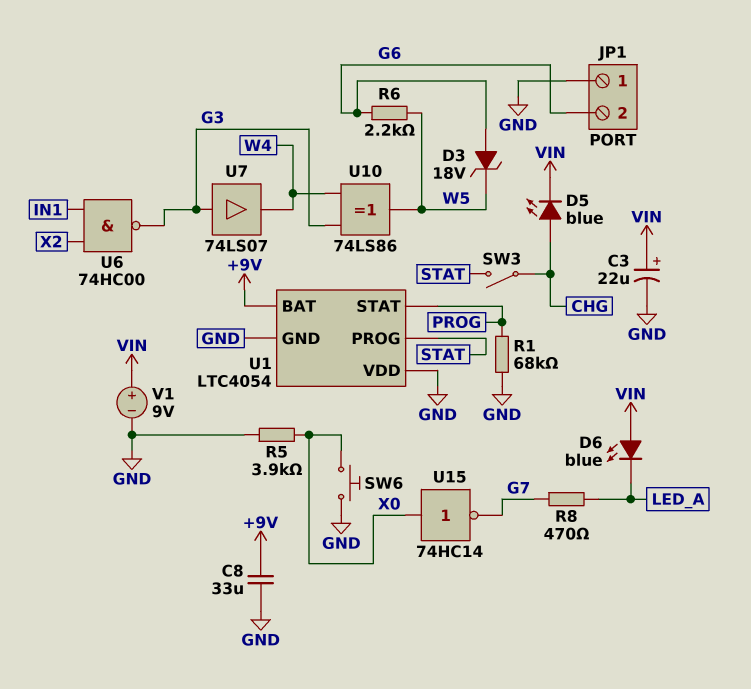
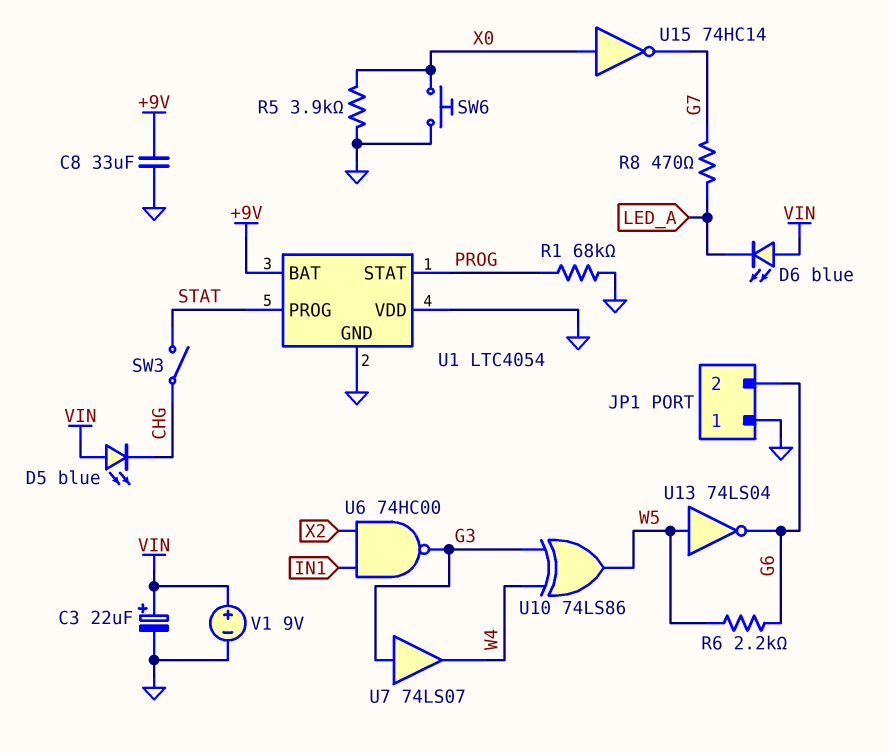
D3: zener 18V (A G6, K W5) -> none
D5: LED blue (A CHG, K VIN) -> LED blue (A VIN, K CHG)
U13: none -> NOT 74LS04 (in W5, out G6)

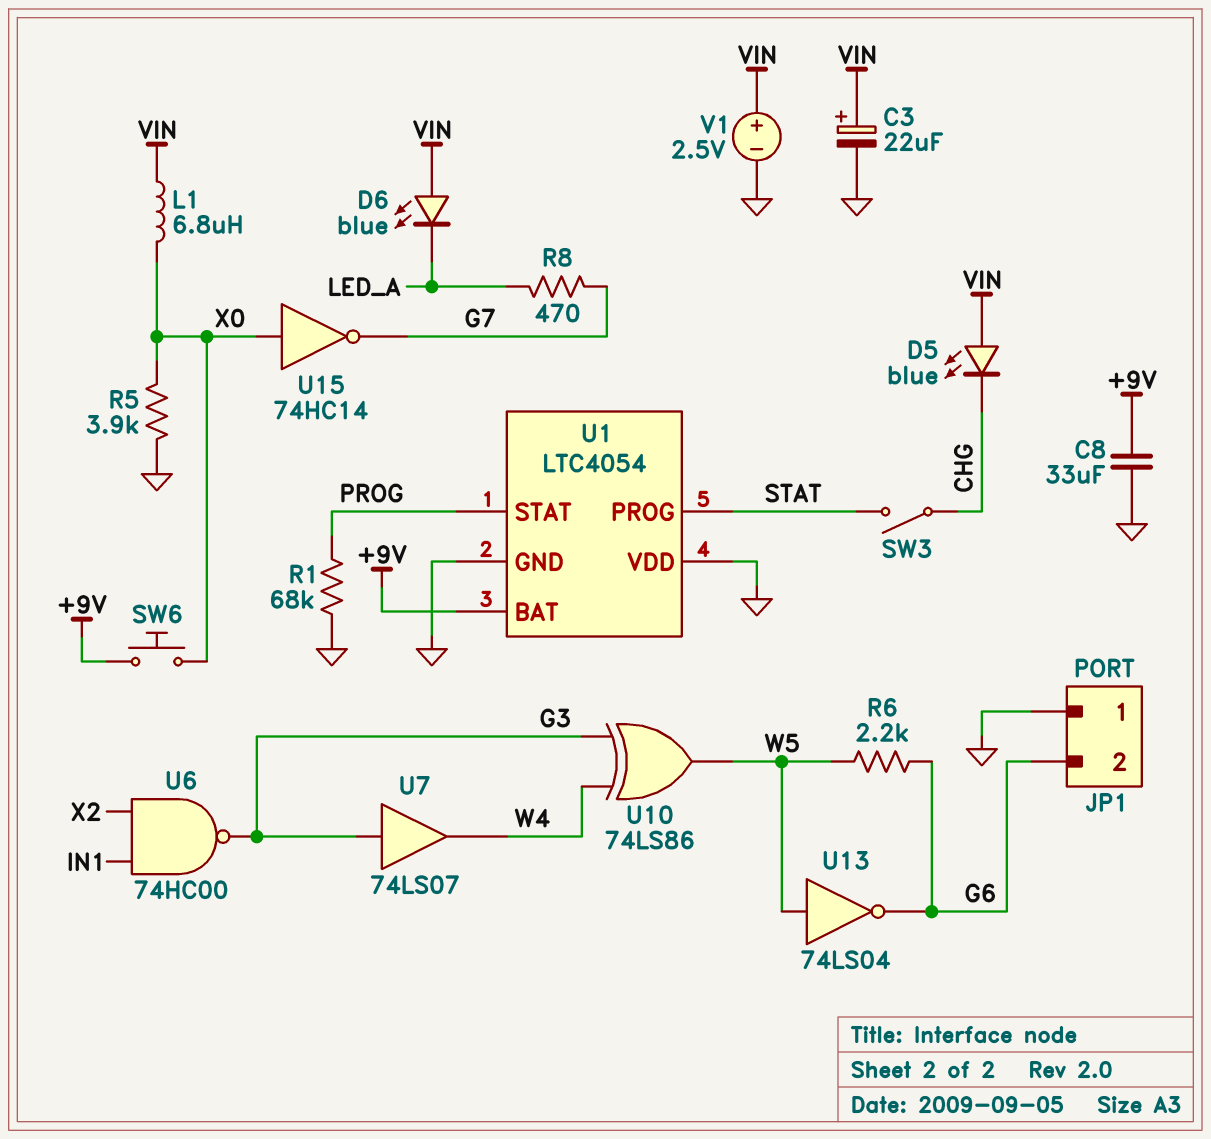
L1: none -> 6.8uH (VIN, X0)
SW6: button (GND, X0) -> button (+9V, X0)
V1: 9V (plus VIN, minus GND) -> 2.5V (plus VIN, minus GND)

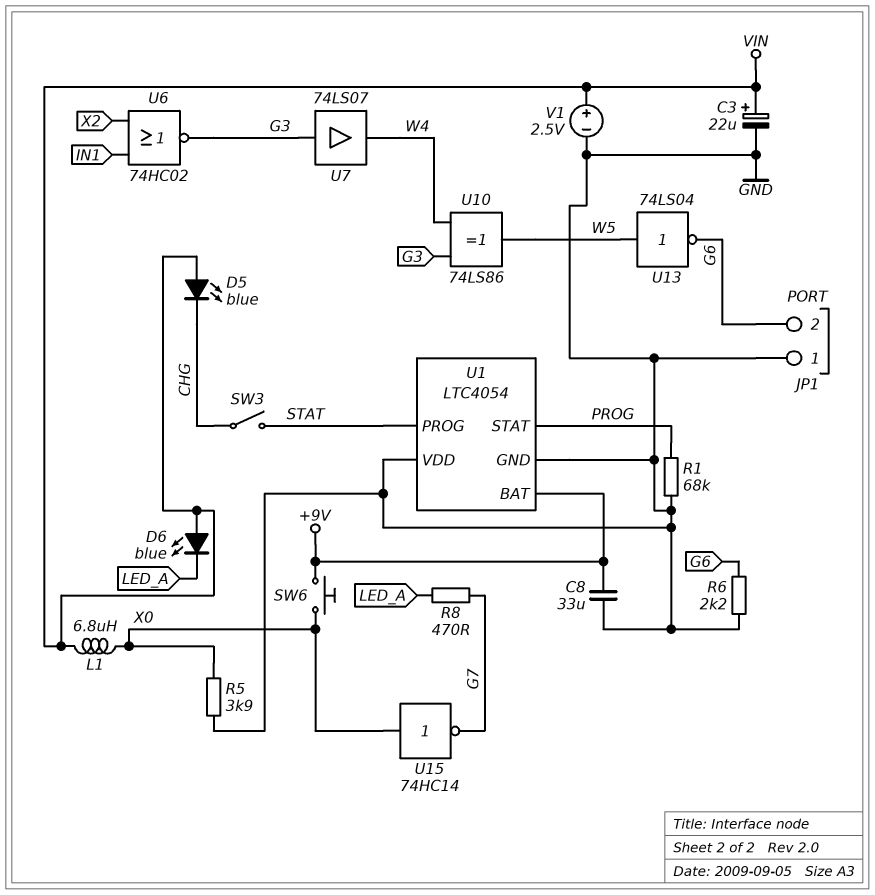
R6: 2.2k (G6, W5) -> 2.2k (G6, GND)
U6: NAND 74HC00 (in IN1, in X2, out G3) -> NOR 74HC02 (in IN1, in X2, out G3)

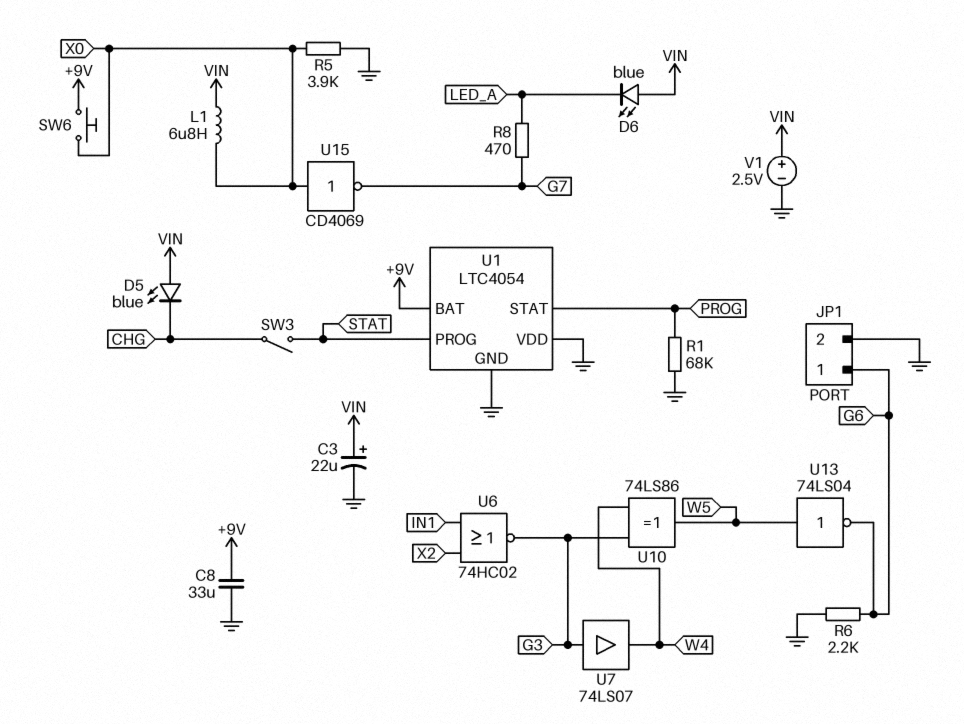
JP1 pin 1: GND -> G6
JP1 pin 2: G6 -> GND
U15: NOT 74HC14 (in X0, out G7) -> NOT CD4069 (in X0, out G7)

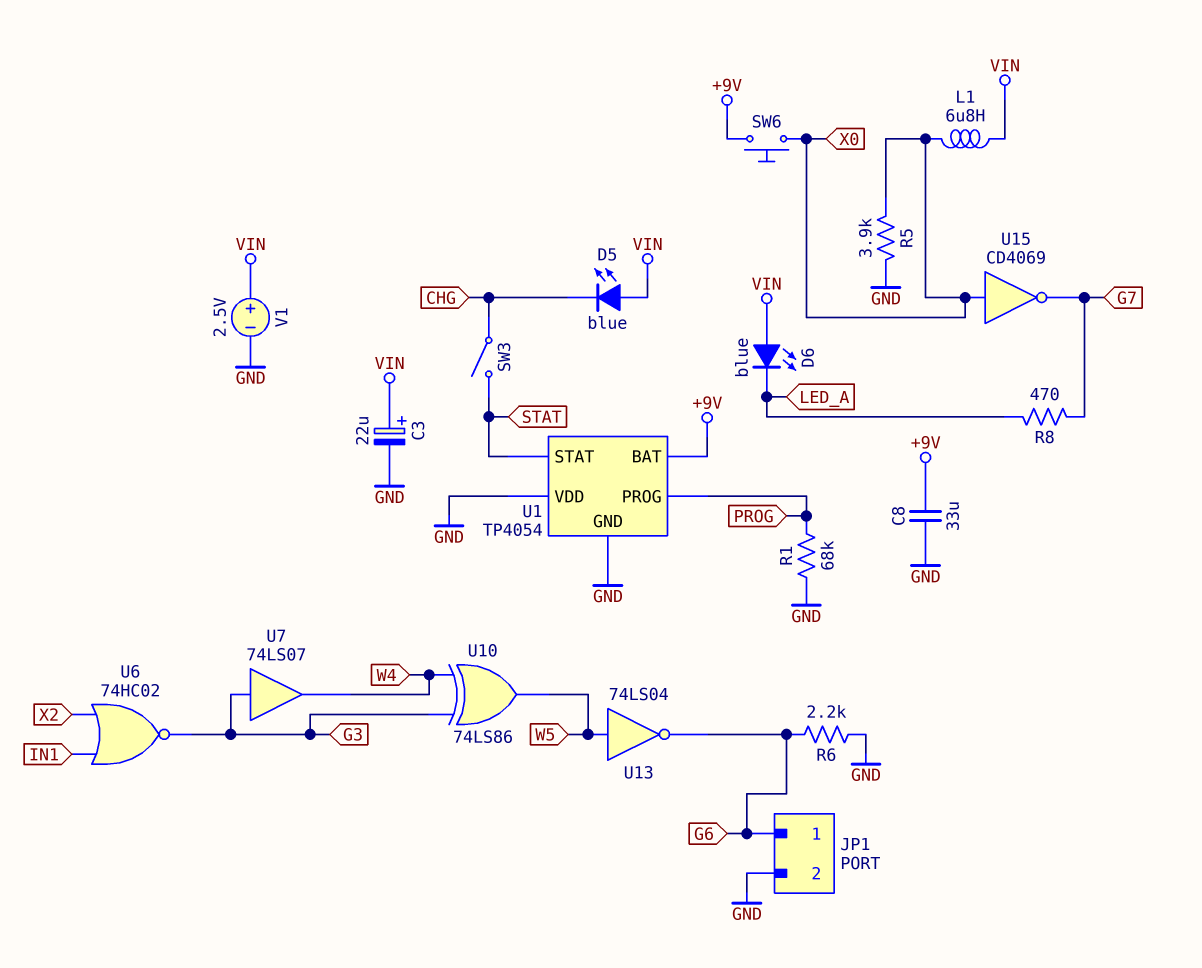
U1: LTC4054 -> TP4054
U1 pin PROG: STAT -> PROG
U1 pin STAT: PROG -> STAT

